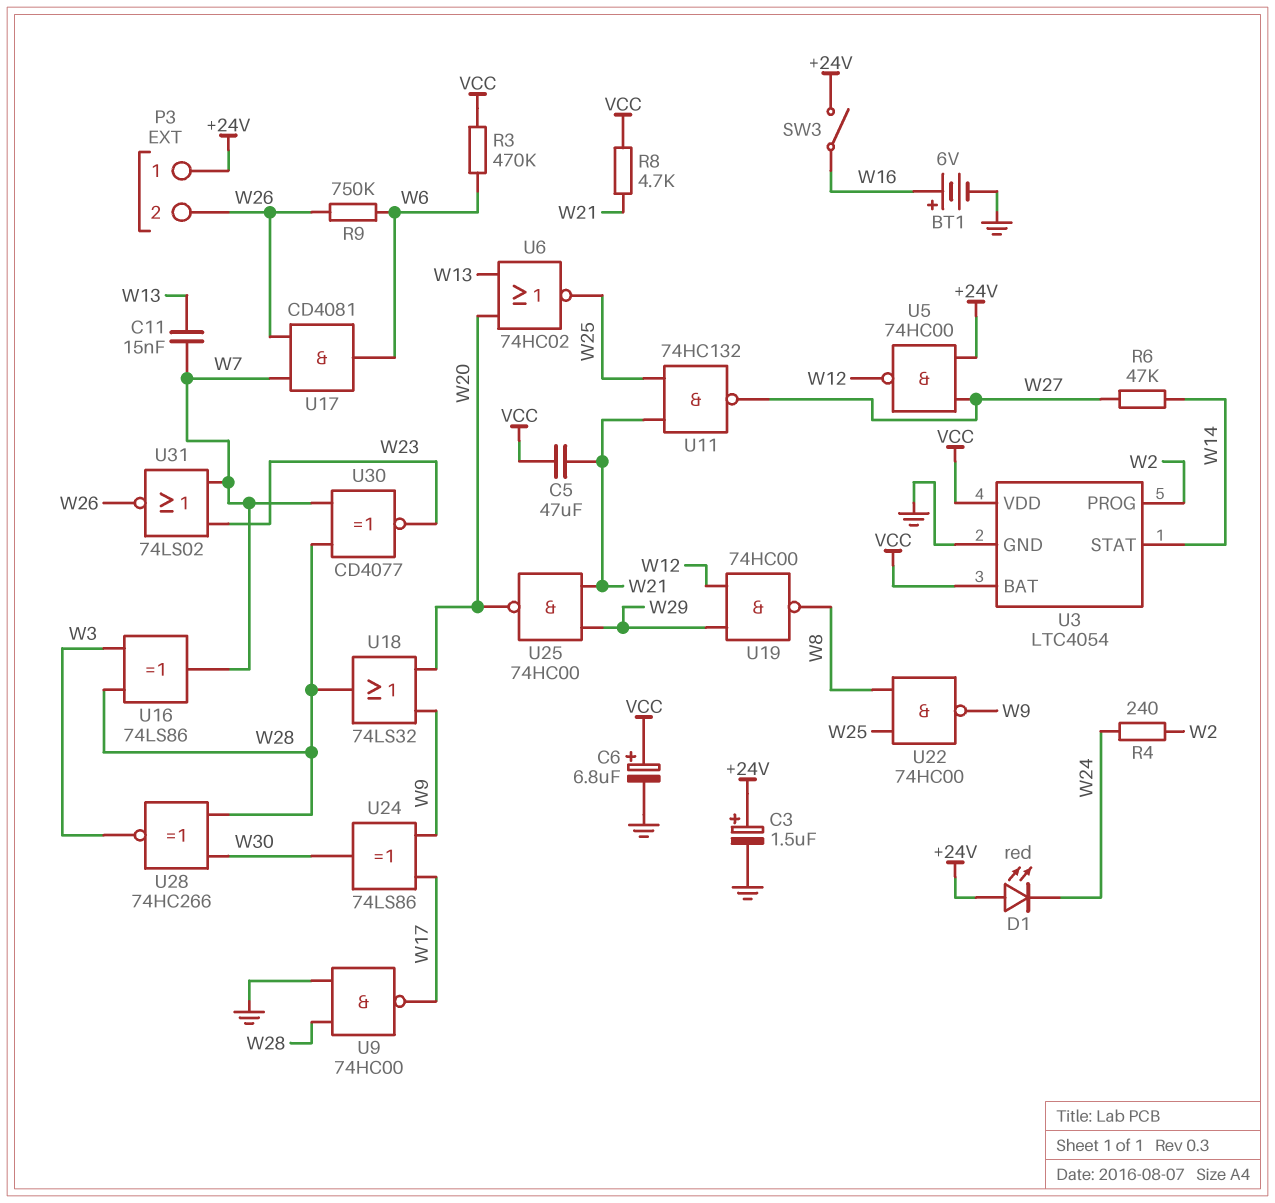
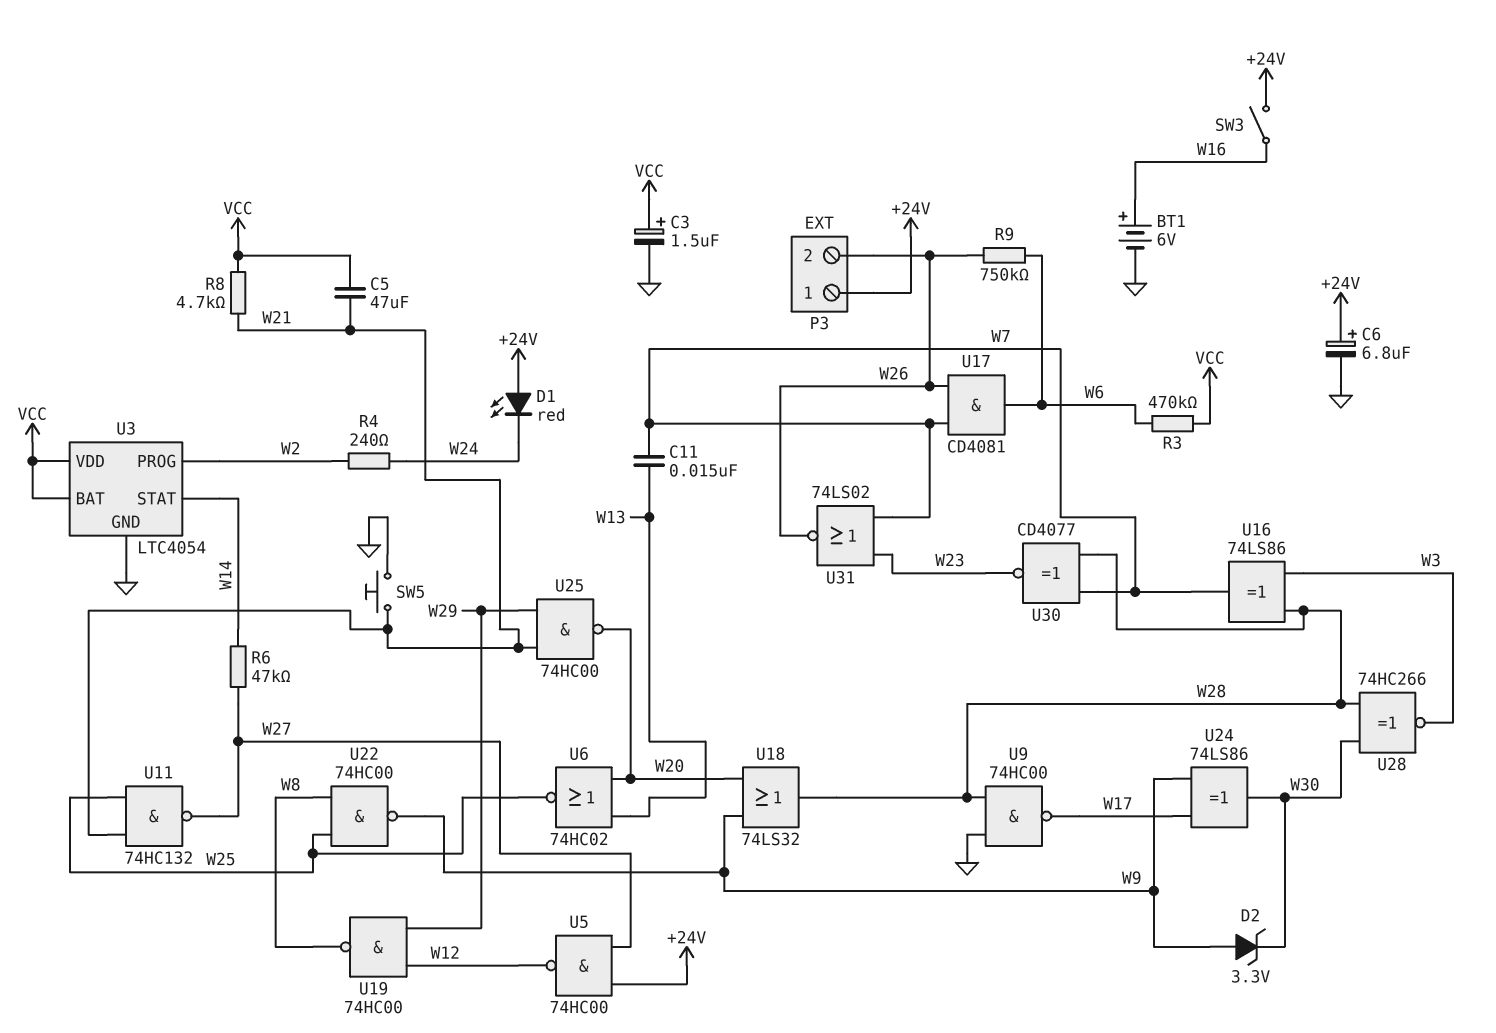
C3: 1.5uF (plus +24V, minus GND) -> 1.5uF (plus VCC, minus GND)
C6: 6.8uF (plus VCC, minus GND) -> 6.8uF (plus +24V, minus GND)
D2: none -> zener 3.3V (A W9, K W30)
SW5: none -> button (GND, W21)

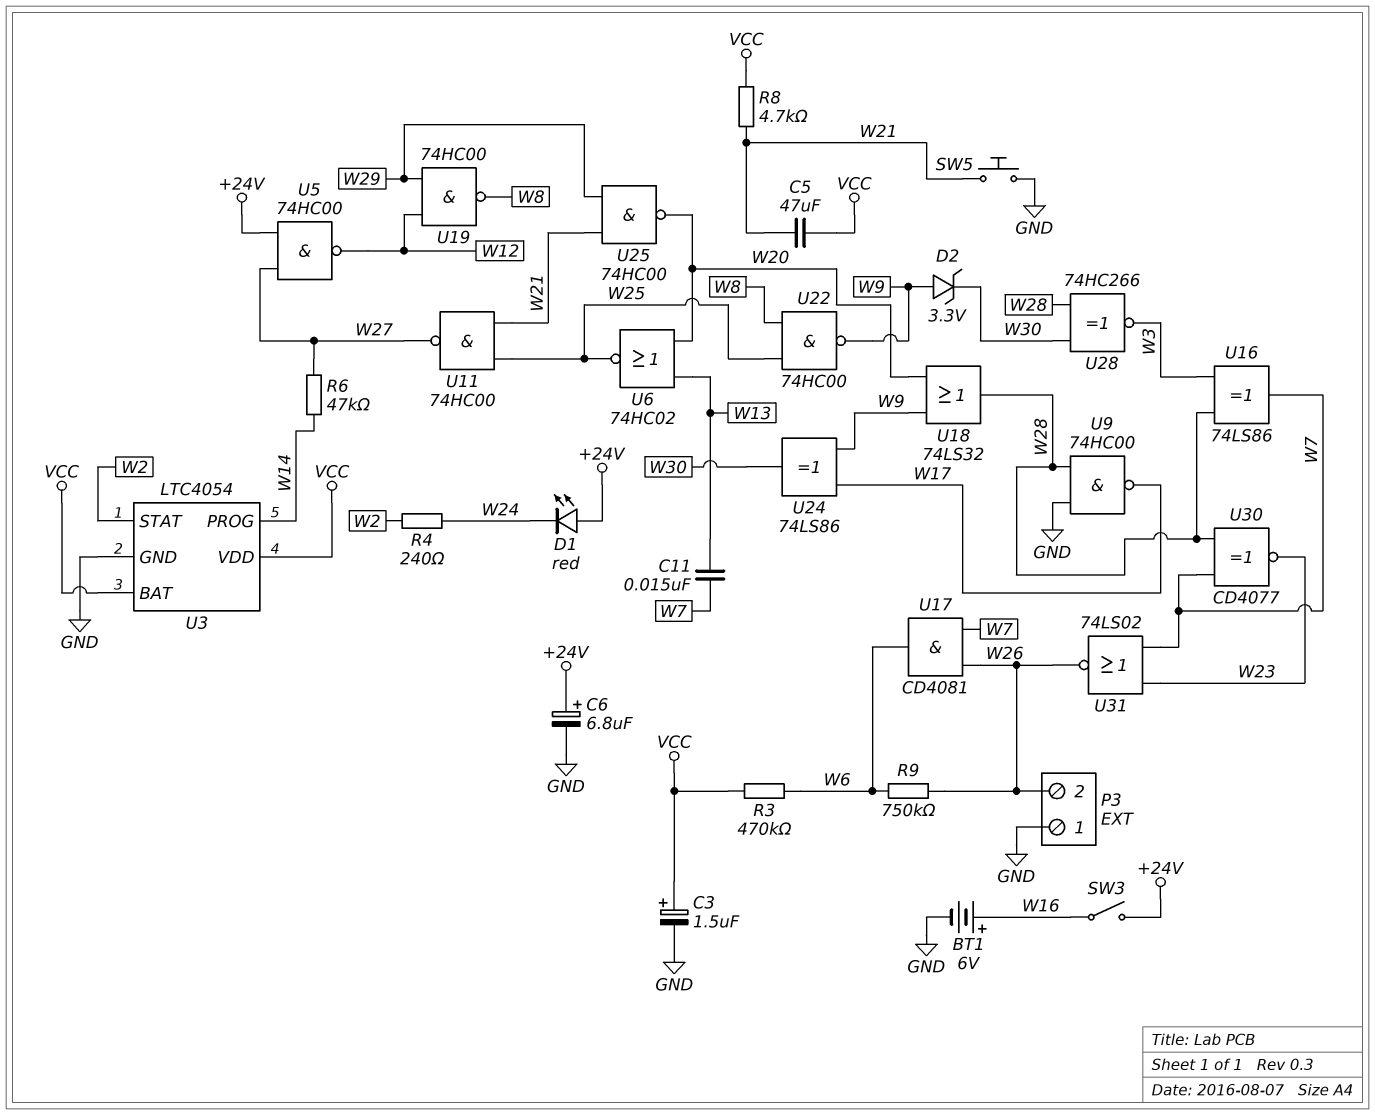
P3 pin 1: +24V -> GND
U3 pin PROG: W2 -> W14
U3 pin STAT: W14 -> W2
U11: NAND 74HC132 (in W21, in W25, out W27) -> NAND 74HC00 (in W21, in W25, out W27)

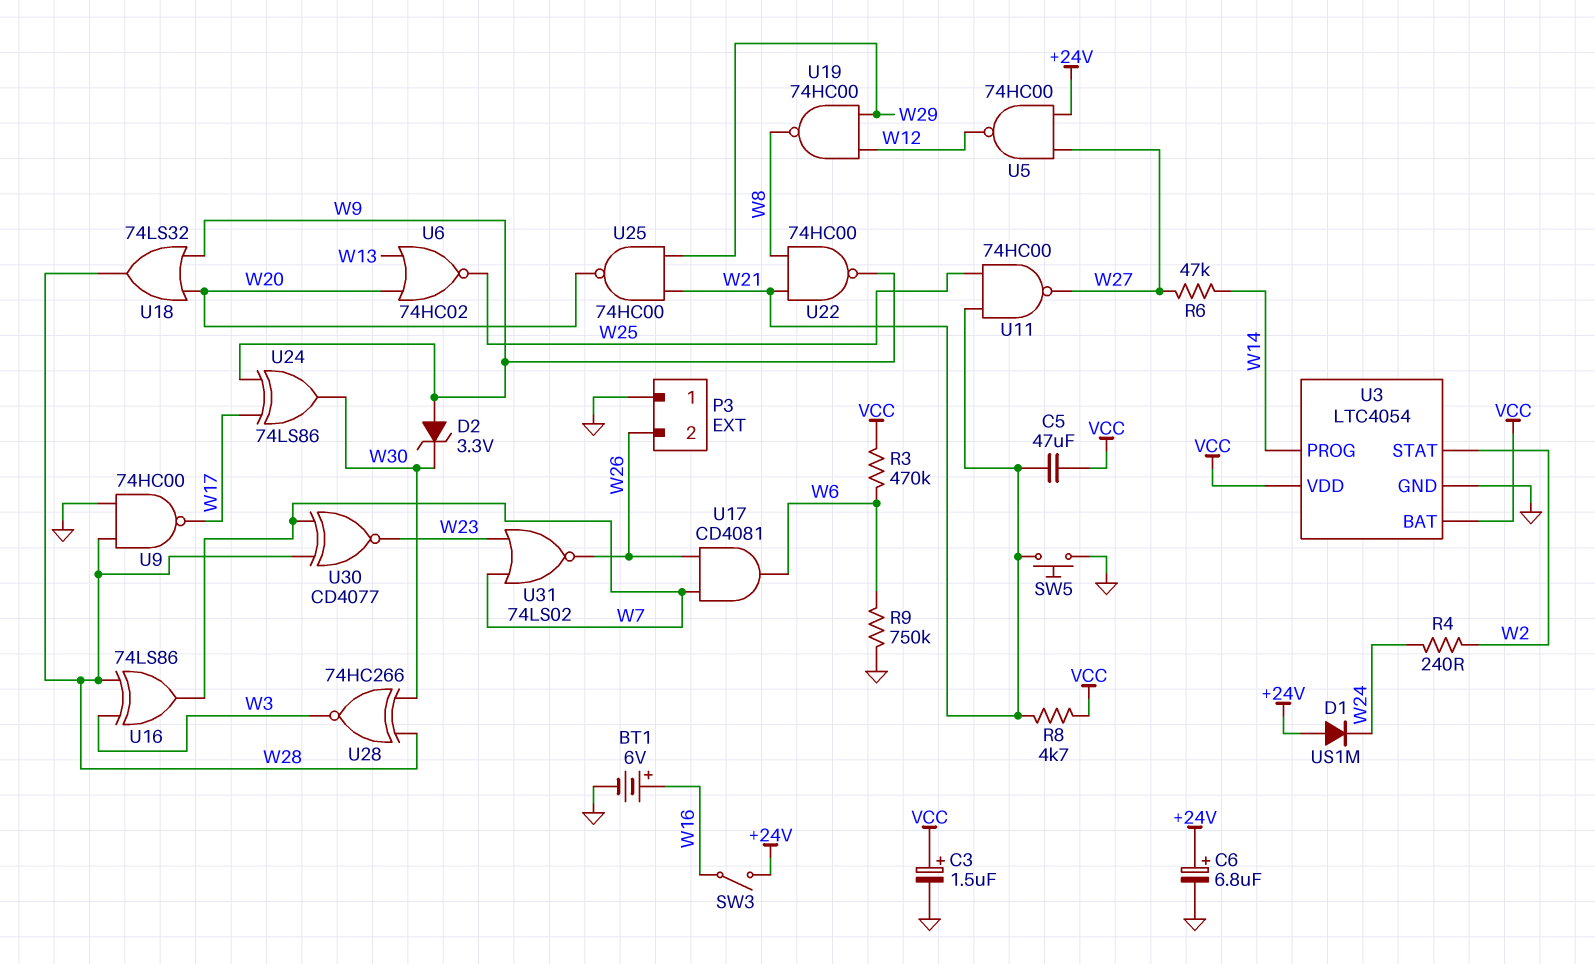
C11: 15nF (W7, W13) -> none
D1: LED red (A +24V, K W24) -> diode US1M (A +24V, K W24)
R9: 750k (W6, W26) -> 750k (GND, W6)
U22: NAND 74HC00 (in W8, in W25, out W9) -> NAND 74HC00 (in W8, in W21, out W9)

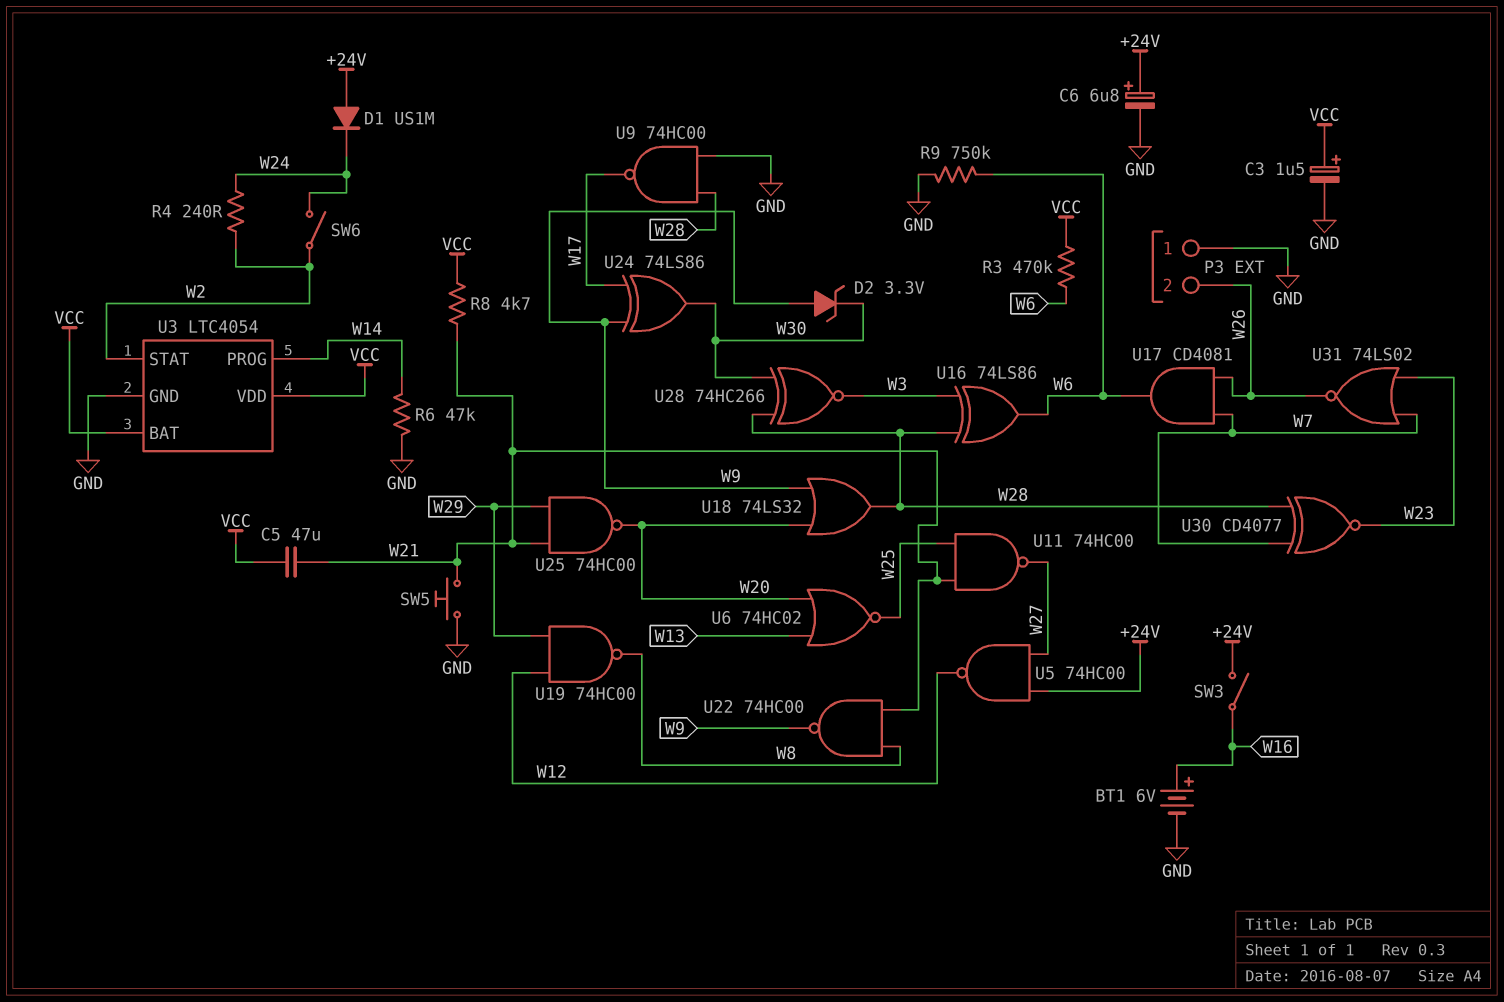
R6: 47k (W14, W27) -> 47k (GND, W14)
SW6: none -> switch (W2, W24)
U16: XOR 74LS86 (in W3, in W28, out W7) -> XOR 74LS86 (in W3, in W28, out W6)

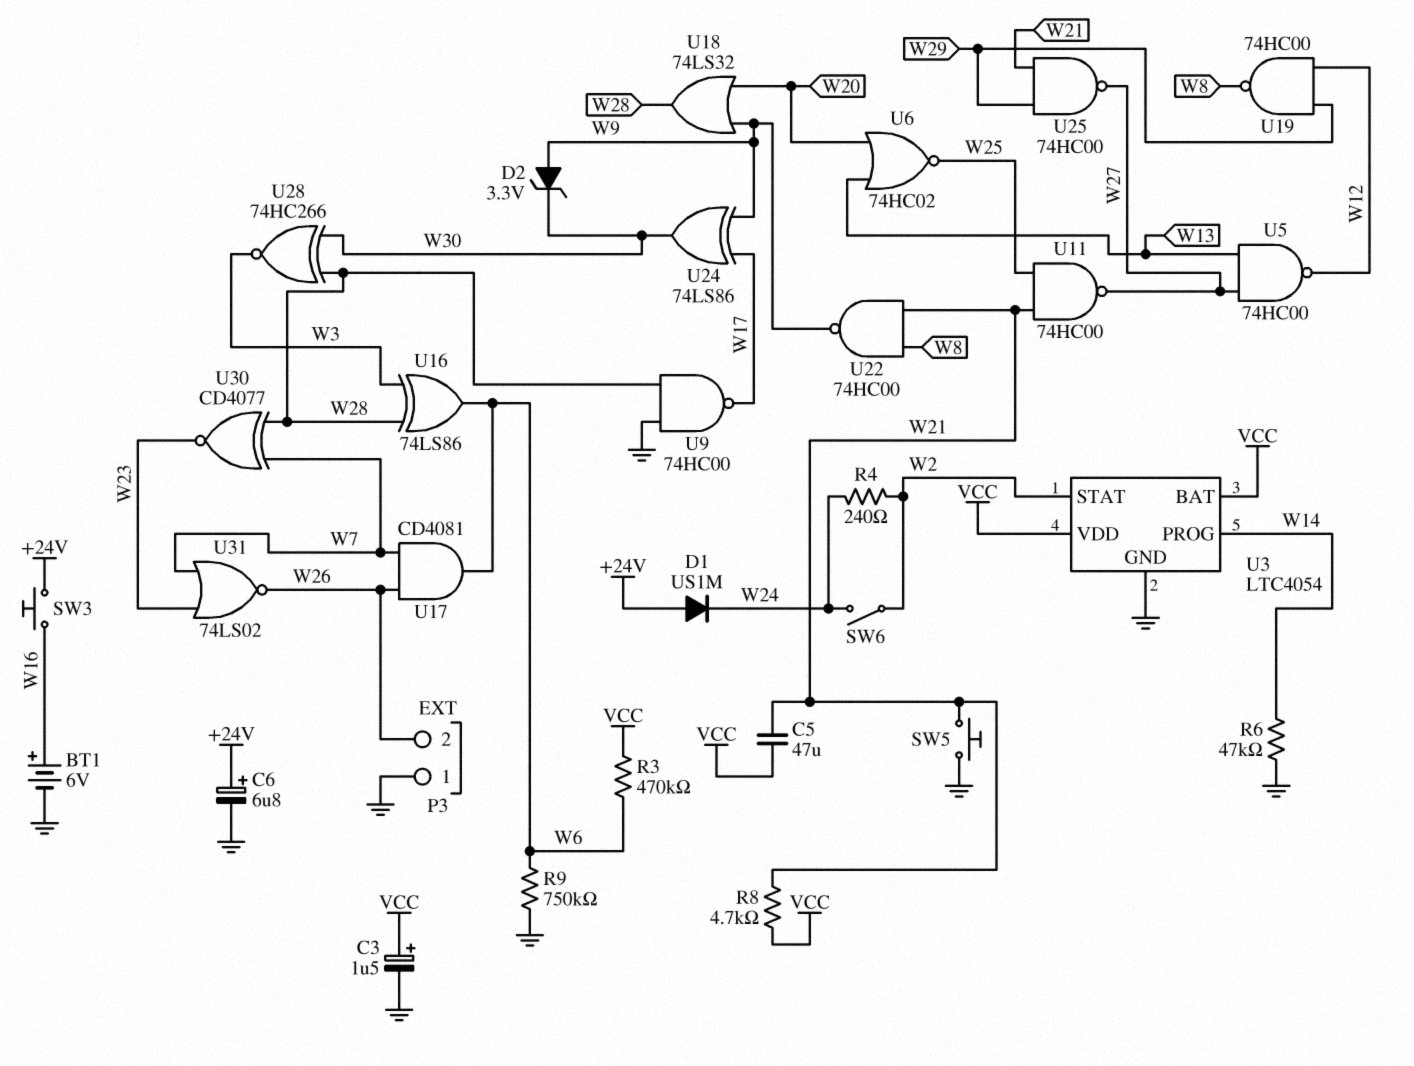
SW3: switch (+24V, W16) -> button (+24V, W16)
U5: NAND 74HC00 (in +24V, in W27, out W12) -> NAND 74HC00 (in W13, in W27, out W12)
U25: NAND 74HC00 (in W21, in W29, out W20) -> NAND 74HC00 (in W21, in W29, out W27)

